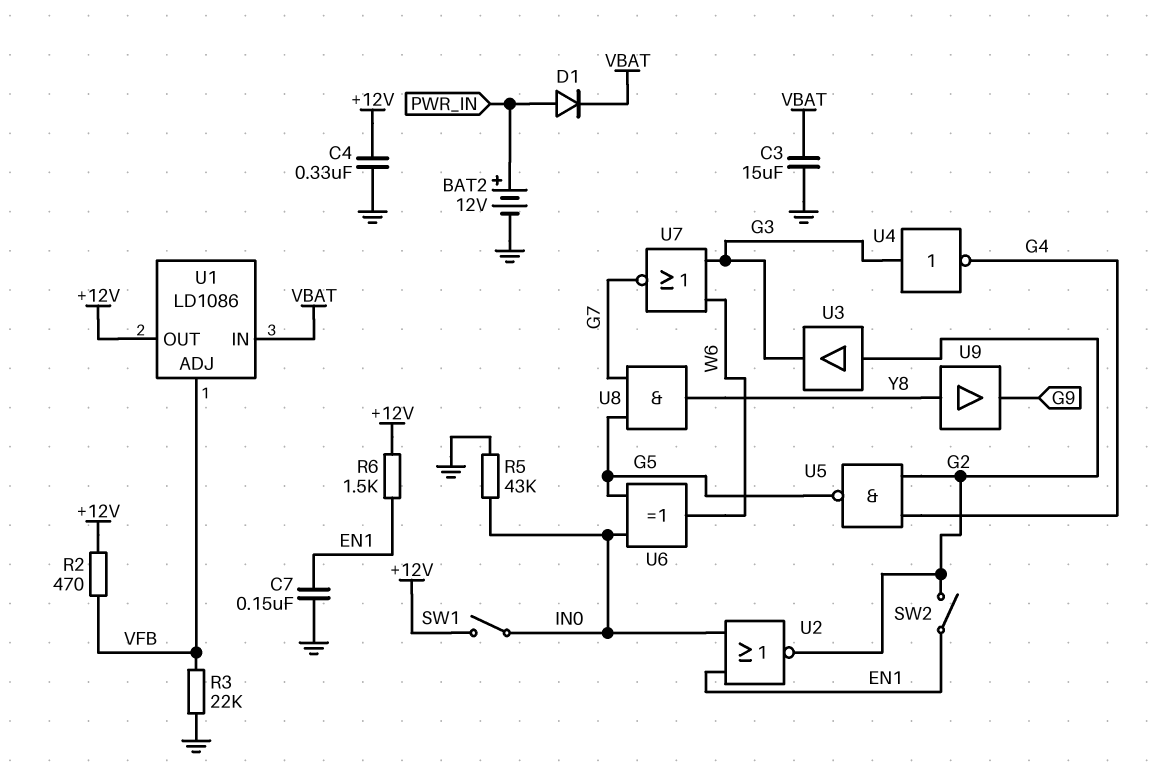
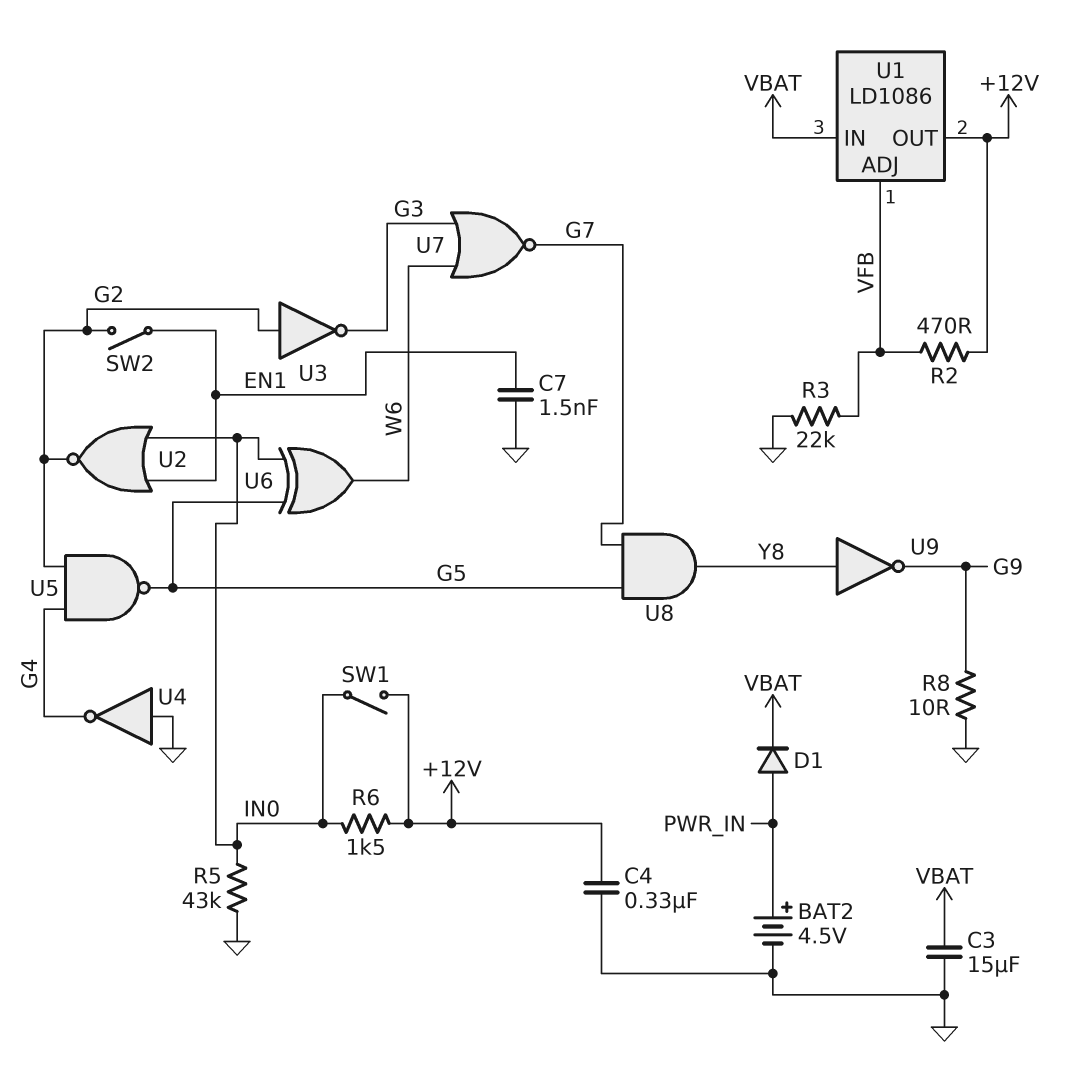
BAT2: 12V (plus PWR_IN, minus GND) -> 4.5V (plus PWR_IN, minus GND)
C7: 150nF (EN1, GND) -> 1.5nF (EN1, GND)
R6: 1.5k (+12V, EN1) -> 1.5k (+12V, IN0)
R8: none -> 10 (G9, GND)
U3: buffer (in G2, out G3) -> NOT (in G2, out G3)
U4: NOT (in G3, out G4) -> NOT (in GND, out G4)
U9: buffer (in Y8, out G9) -> NOT (in Y8, out G9)

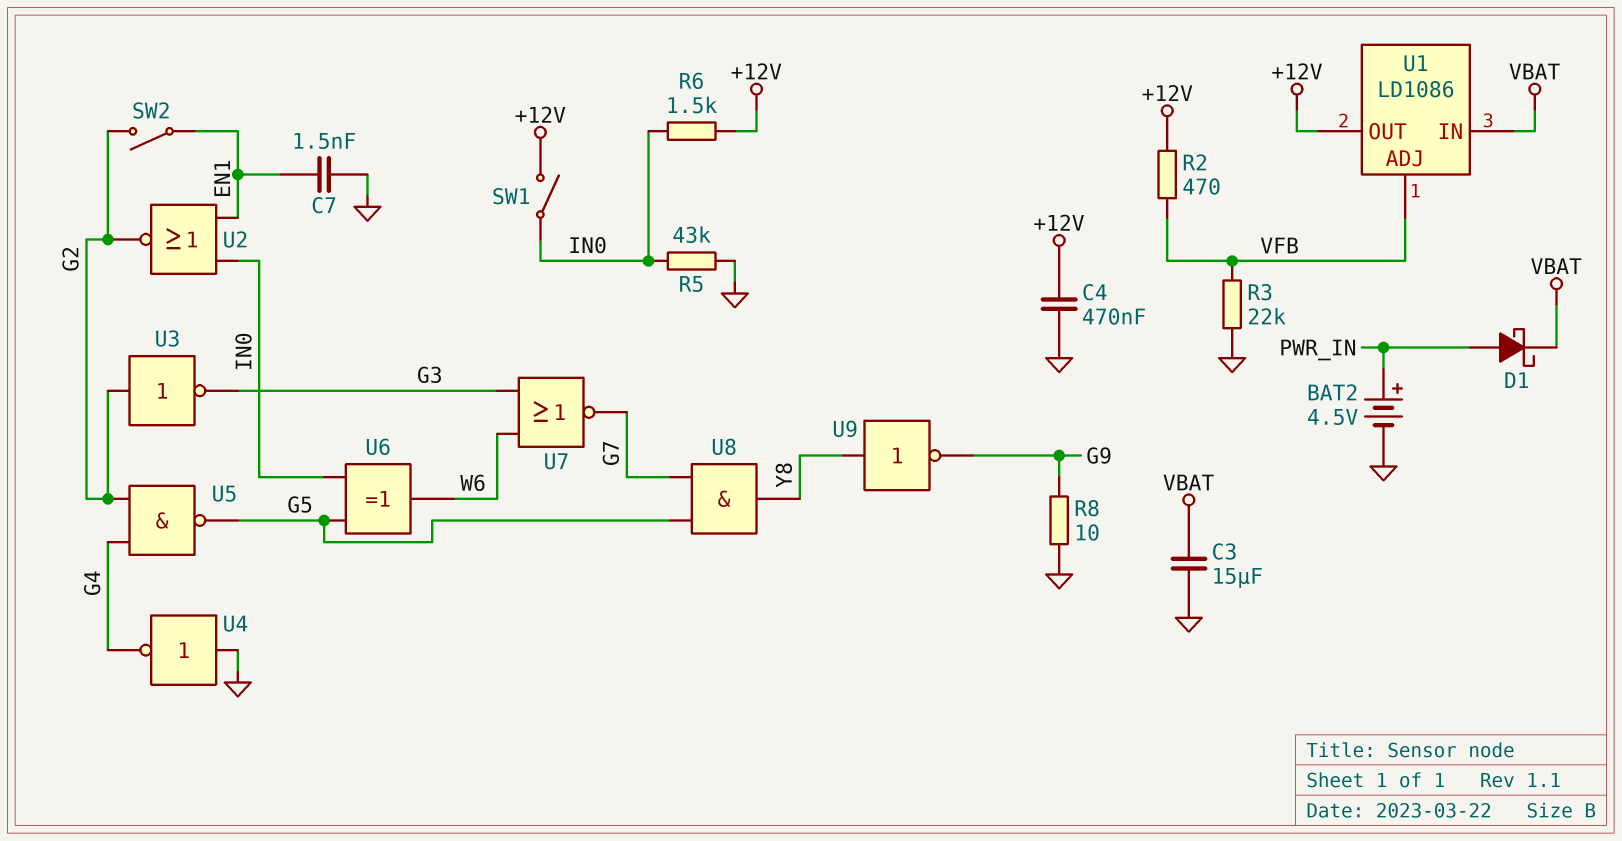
C4: 330nF (+12V, GND) -> 470nF (+12V, GND)
D1: diode (A PWR_IN, K VBAT) -> schottky (A PWR_IN, K VBAT)

